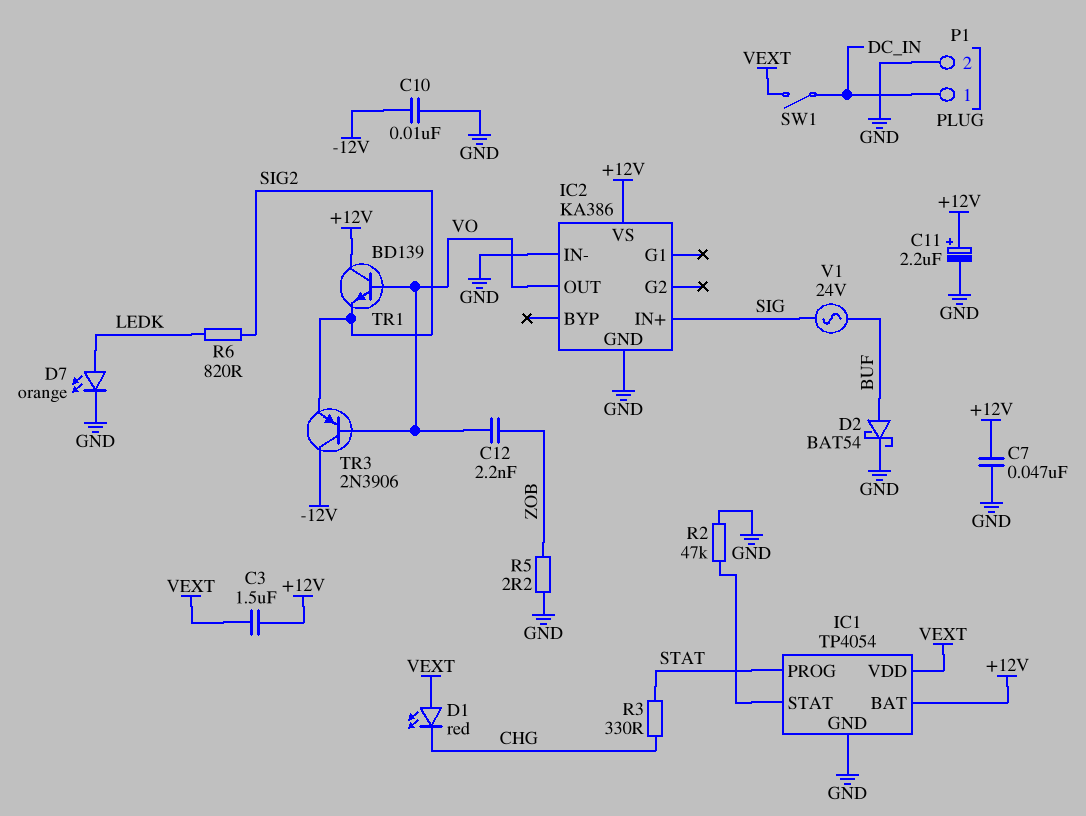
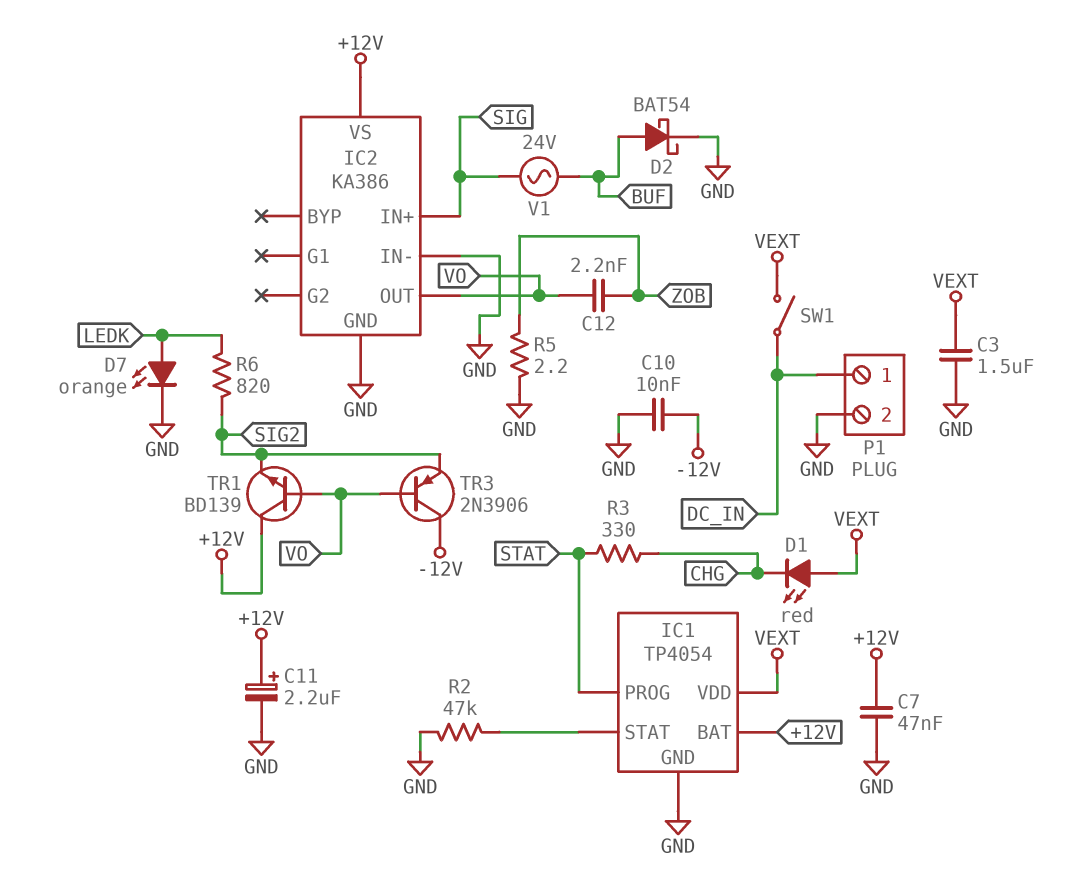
C3: 1.5uF (+12V, VEXT) -> 1.5uF (GND, VEXT)

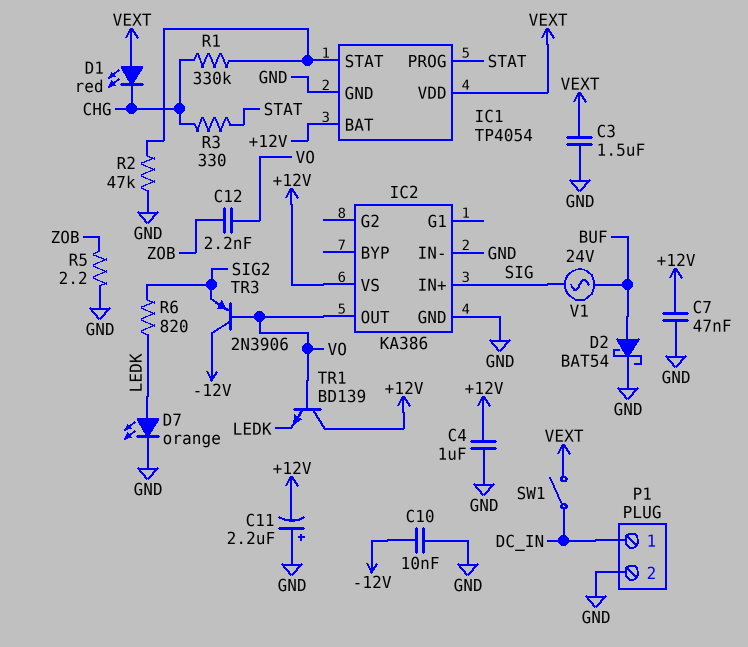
C4: none -> 1uF (+12V, GND)
C11: 2.2uF (plus +12V, minus GND) -> 2.2uF (plus GND, minus +12V)
R1: none -> 330k (CHG, IC1/STAT)
TR1: NPN BD139 (B VO, C +12V, E SIG2) -> NPN BD139 (B VO, C +12V, E LEDK)

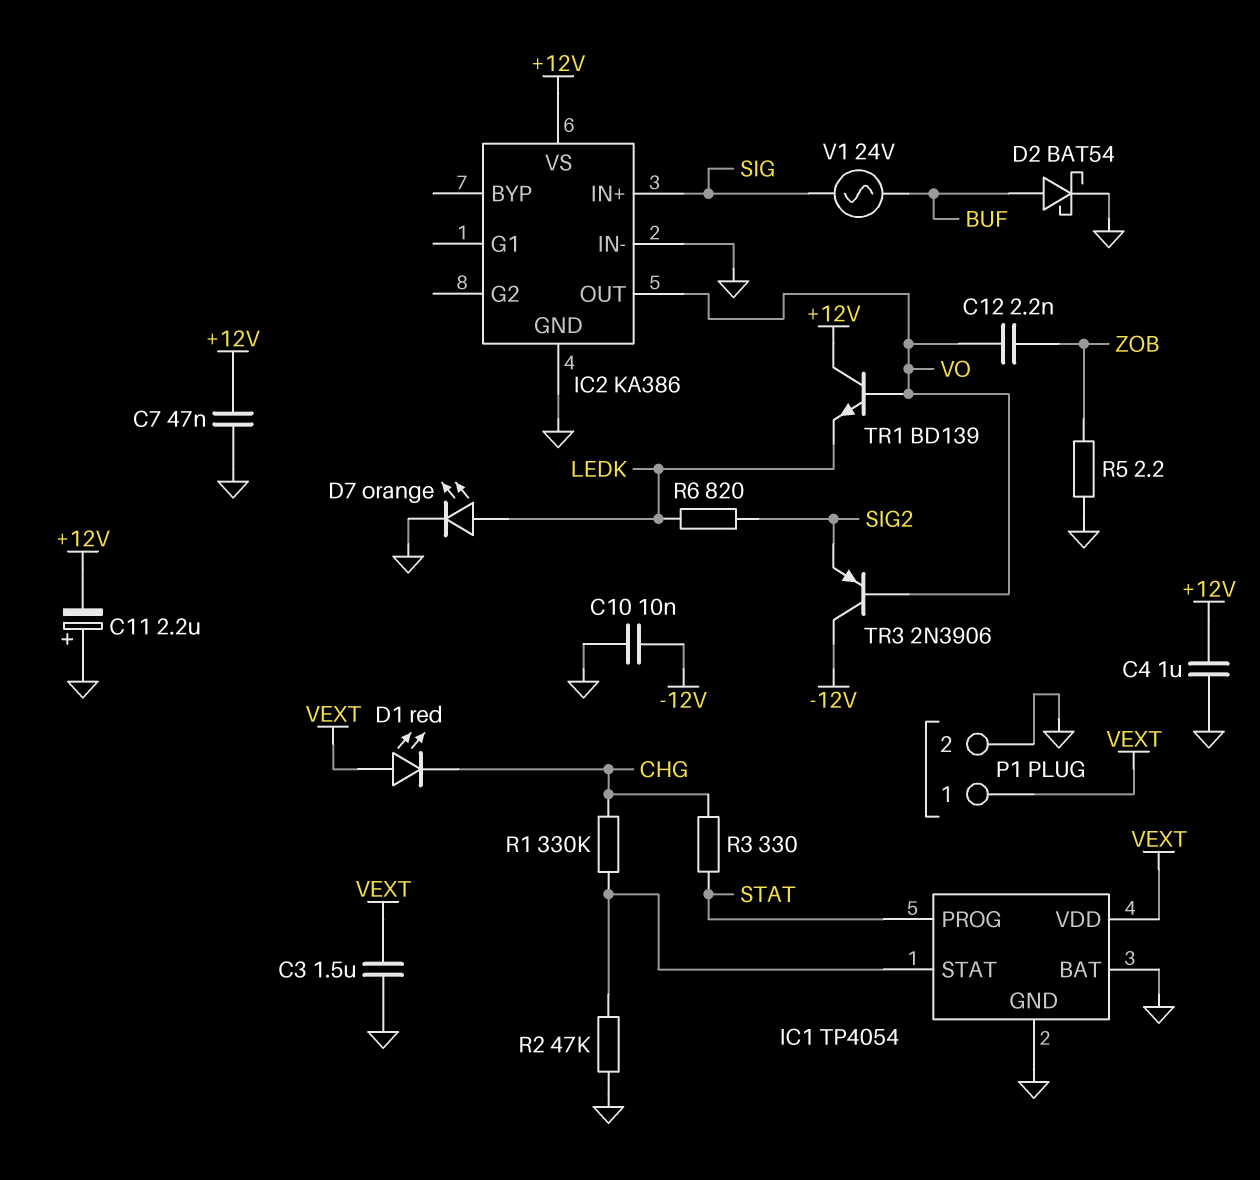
IC1 pin BAT: +12V -> GND
P1 pin 1: DC_IN -> VEXT
SW1: switch (DC_IN, VEXT) -> none

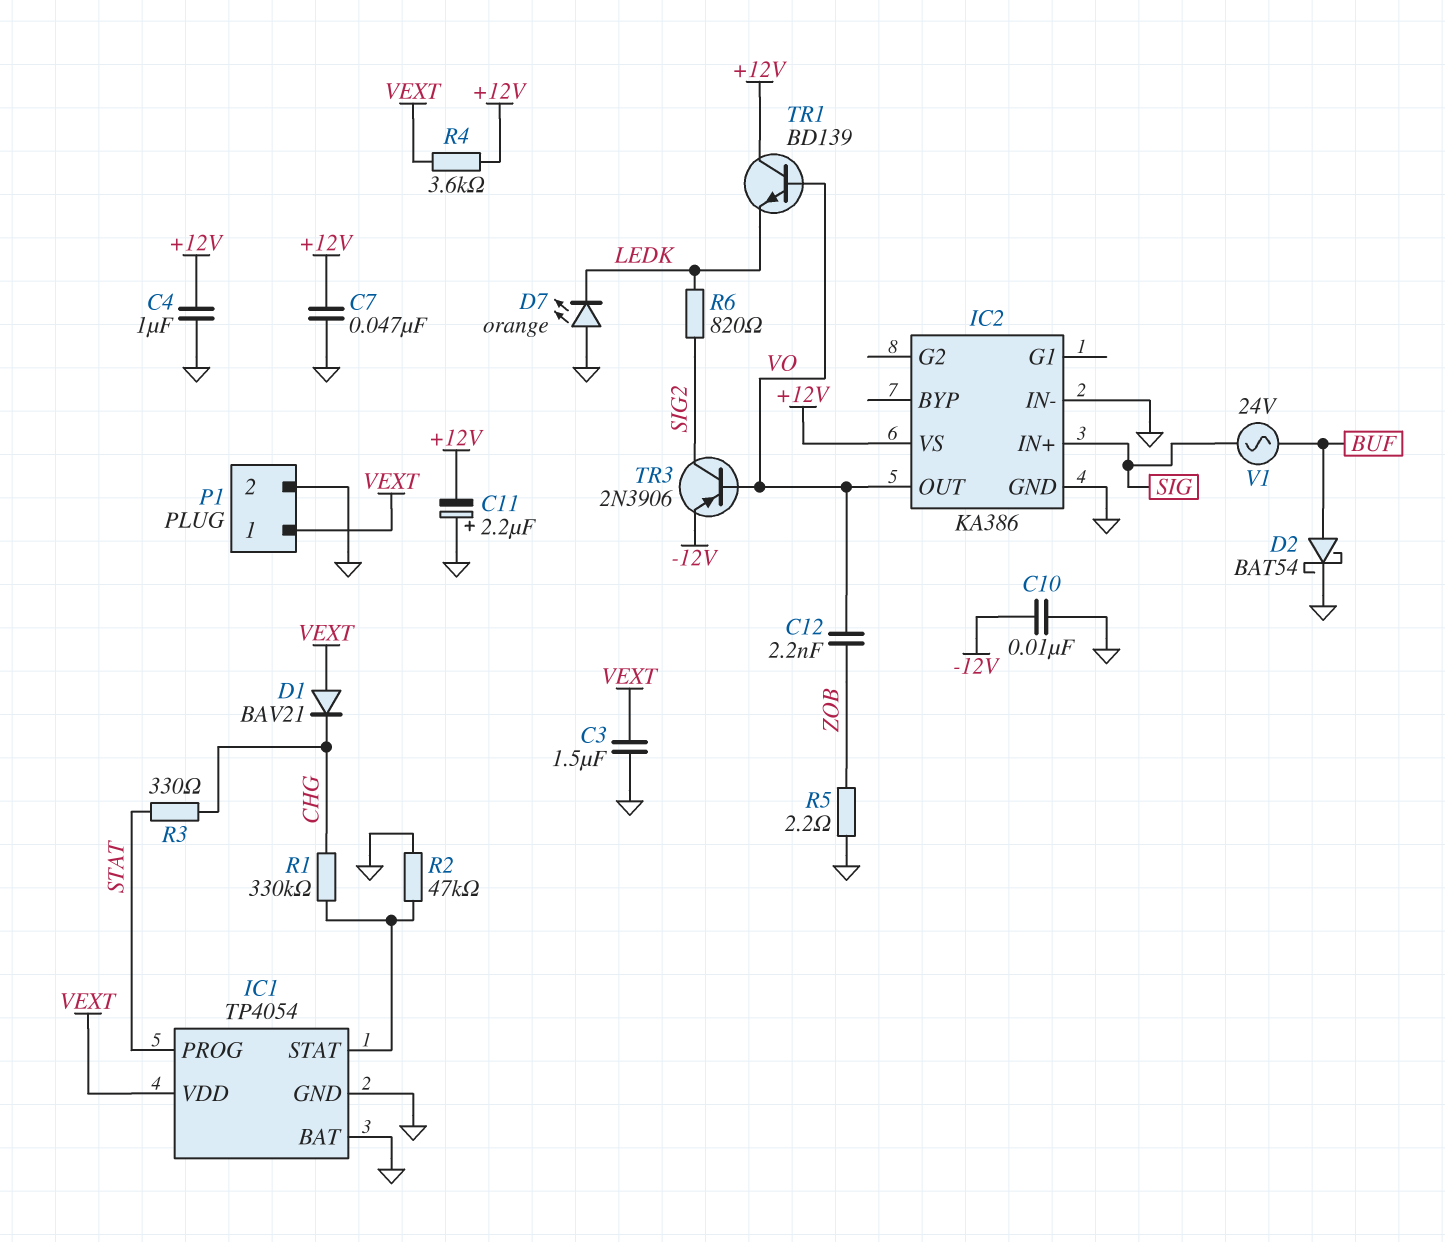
D1: LED red (A VEXT, K CHG) -> diode BAV21 (A VEXT, K CHG)
D7: LED orange (A LEDK, K GND) -> LED orange (A GND, K LEDK)
R4: none -> 3.6k (+12V, VEXT)
TR3: PNP 2N3906 (B VO, C -12V, E SIG2) -> PNP 2N3906 (B VO, C SIG2, E -12V)

